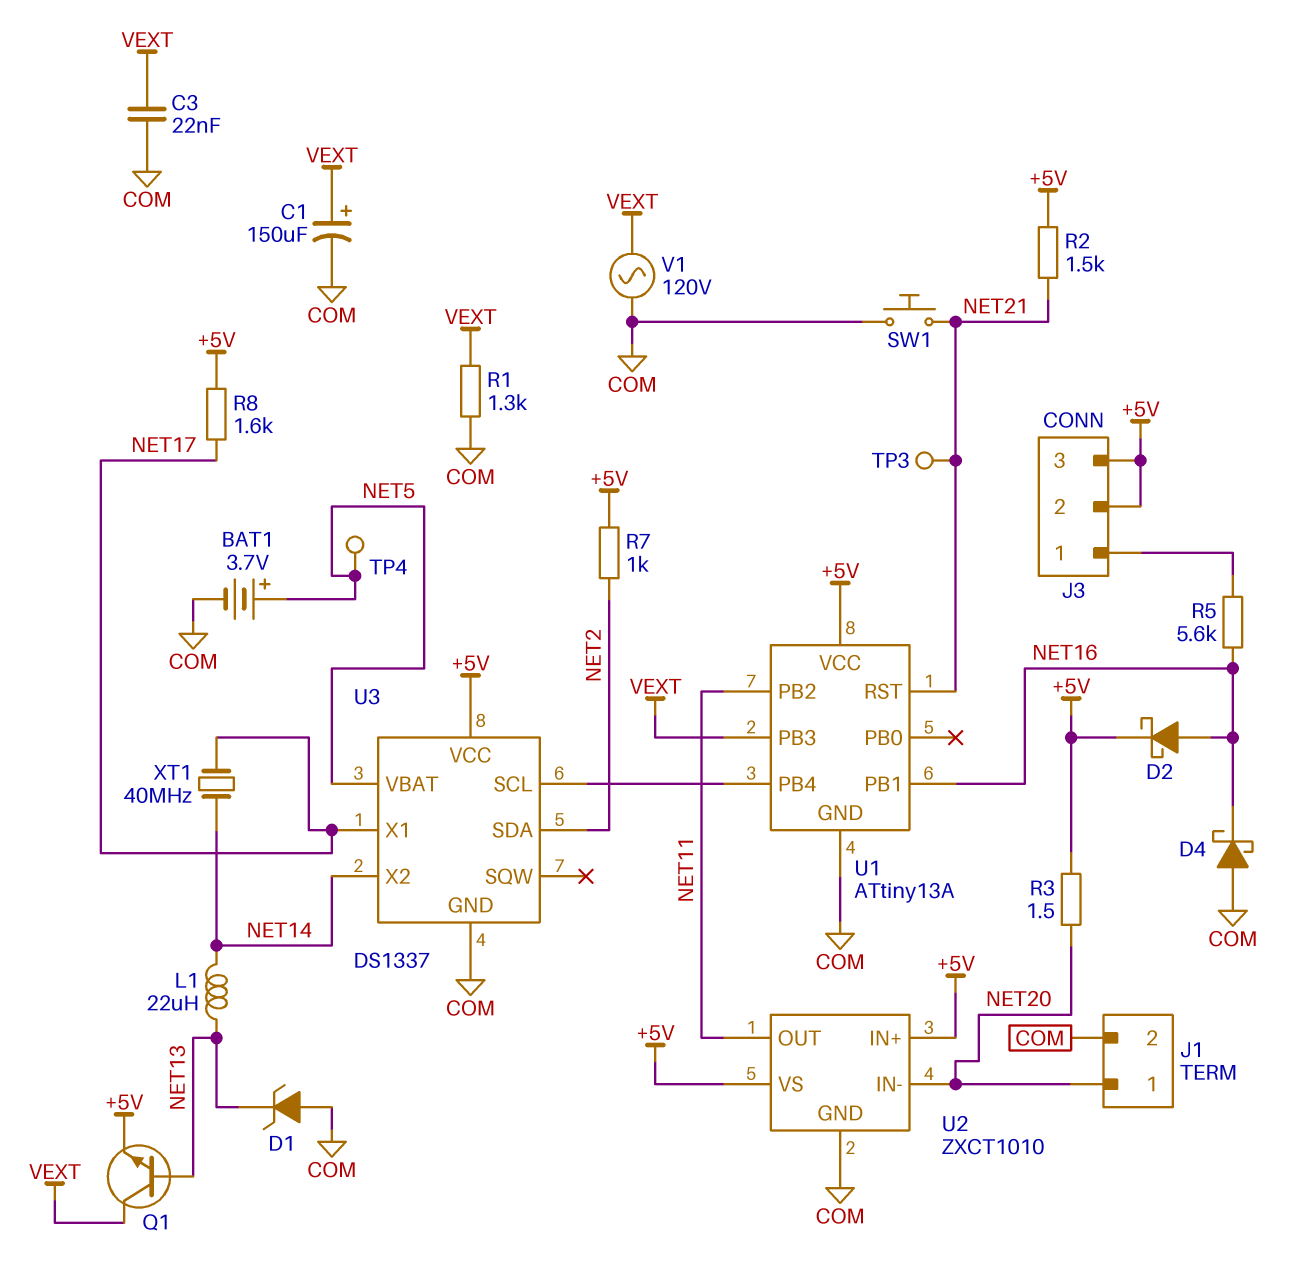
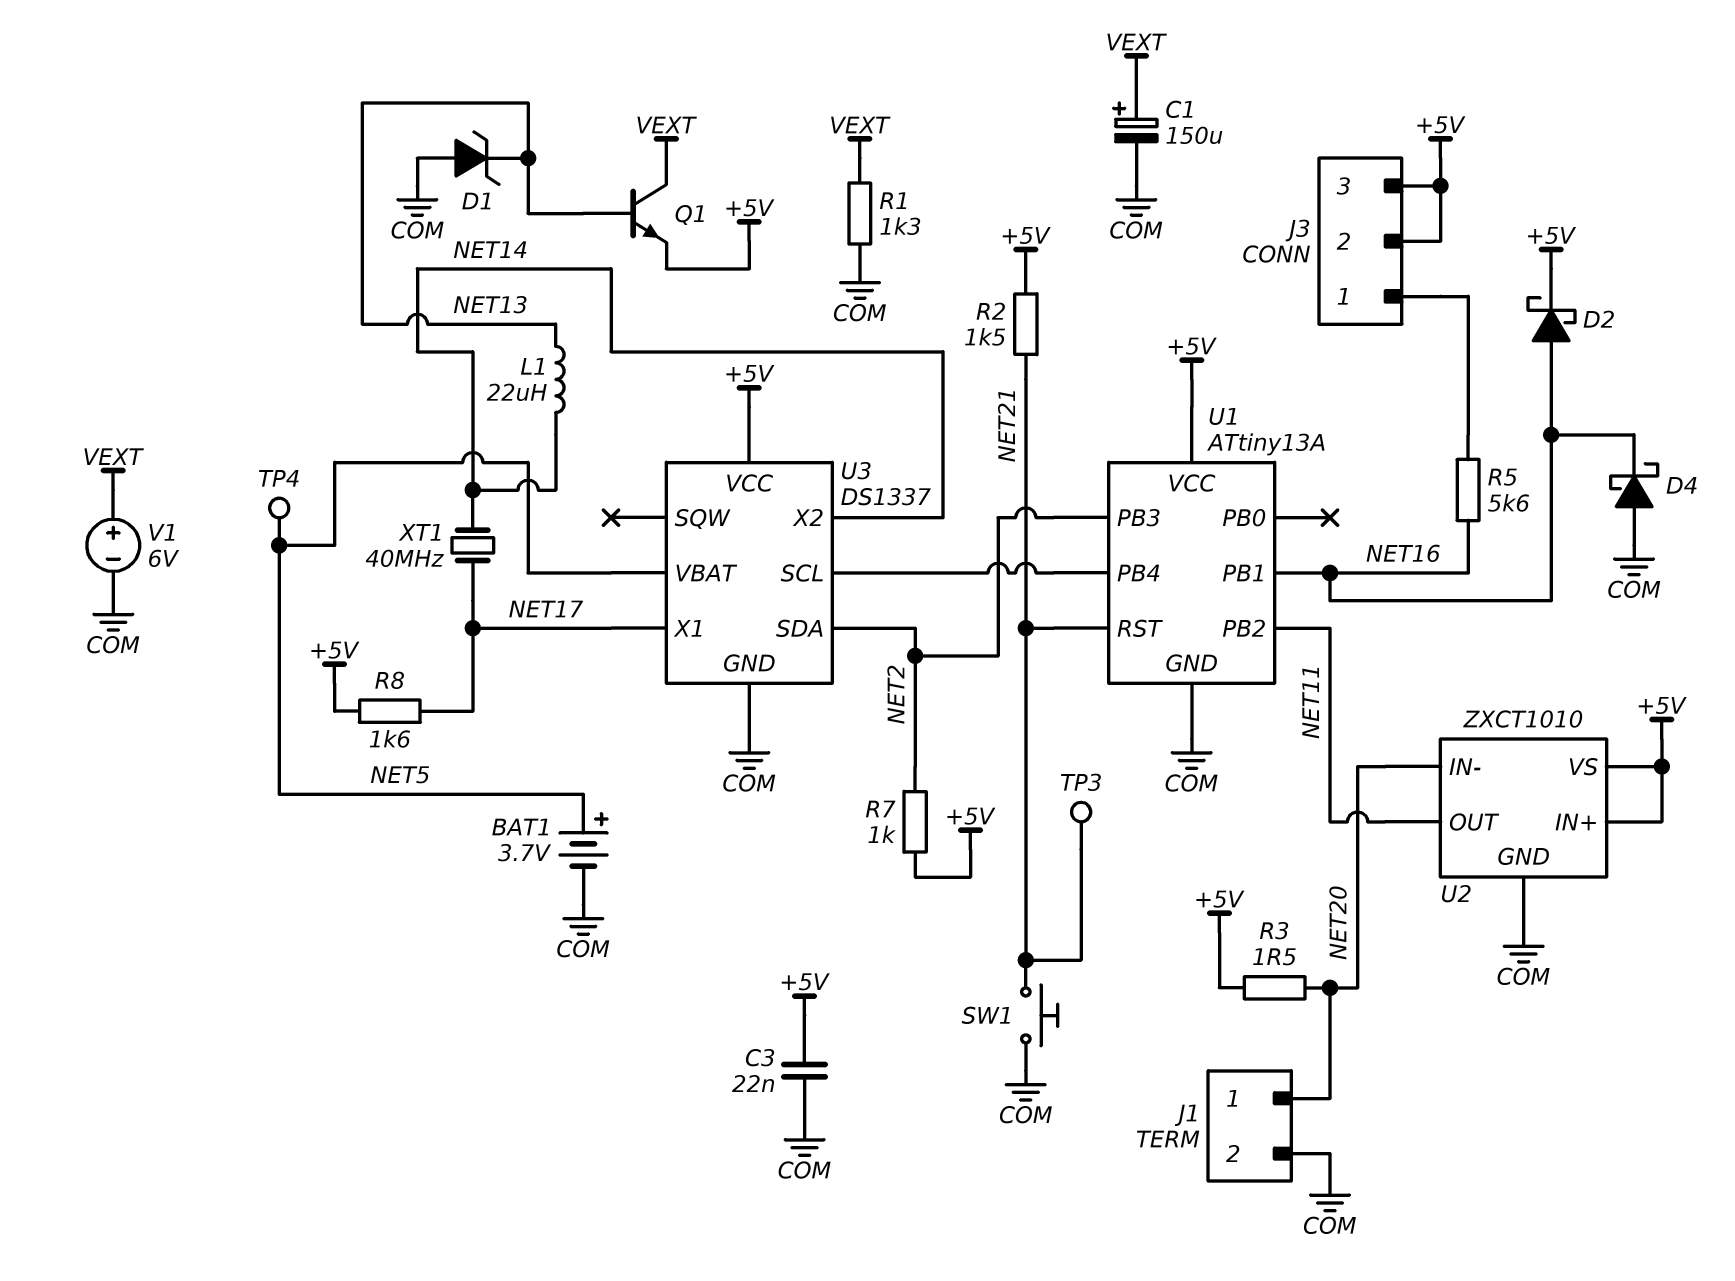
C3: 22nF (COM, VEXT) -> 22nF (+5V, COM)
U1 pin PB3: VEXT -> NET2
V1: AC 120V (COM, VEXT) -> 6V (plus VEXT, minus COM)

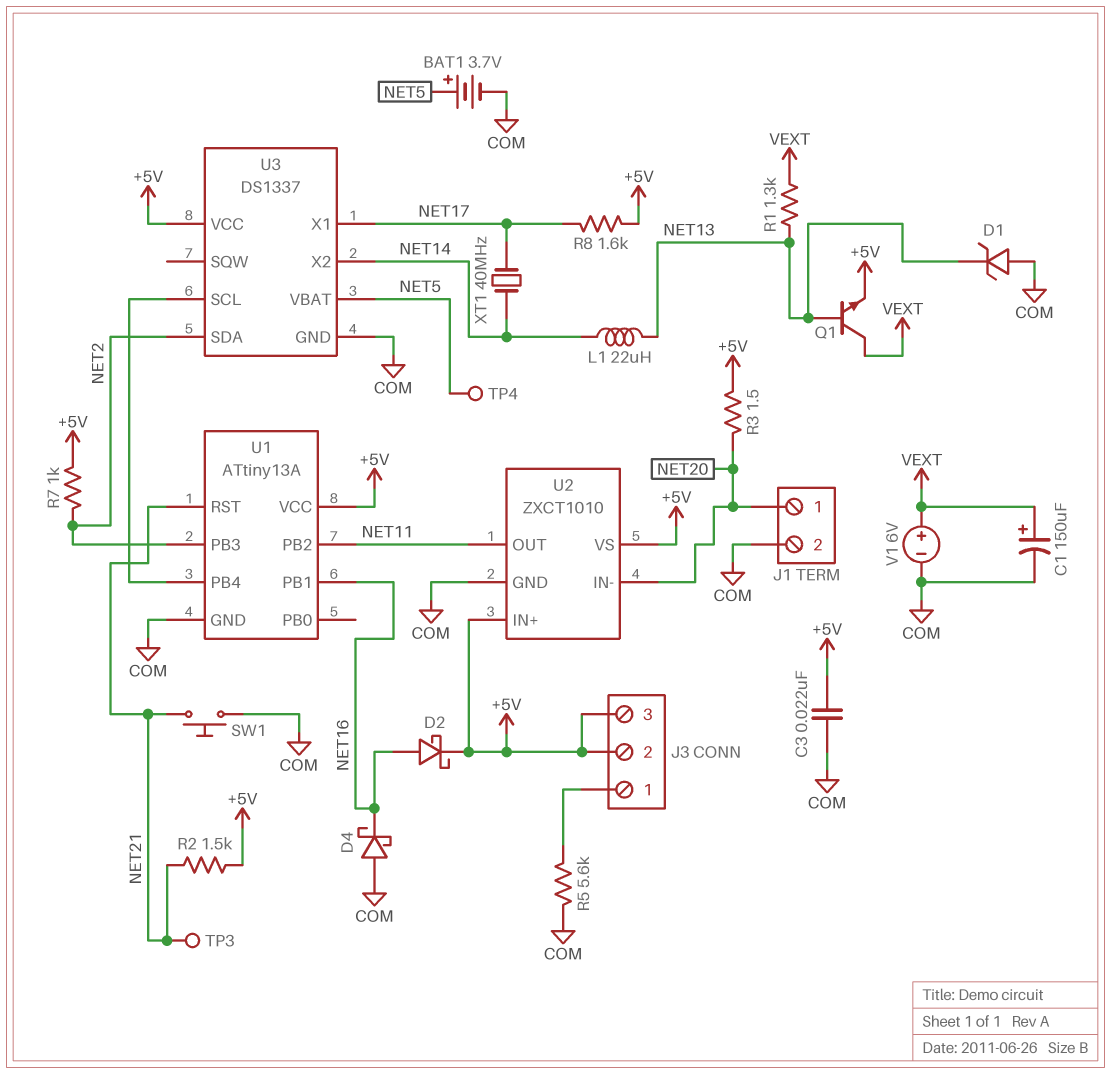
R1: 1.3k (COM, VEXT) -> 1.3k (NET13, VEXT)
R5: 5.6k (J3/1, NET16) -> 5.6k (COM, J3/1)

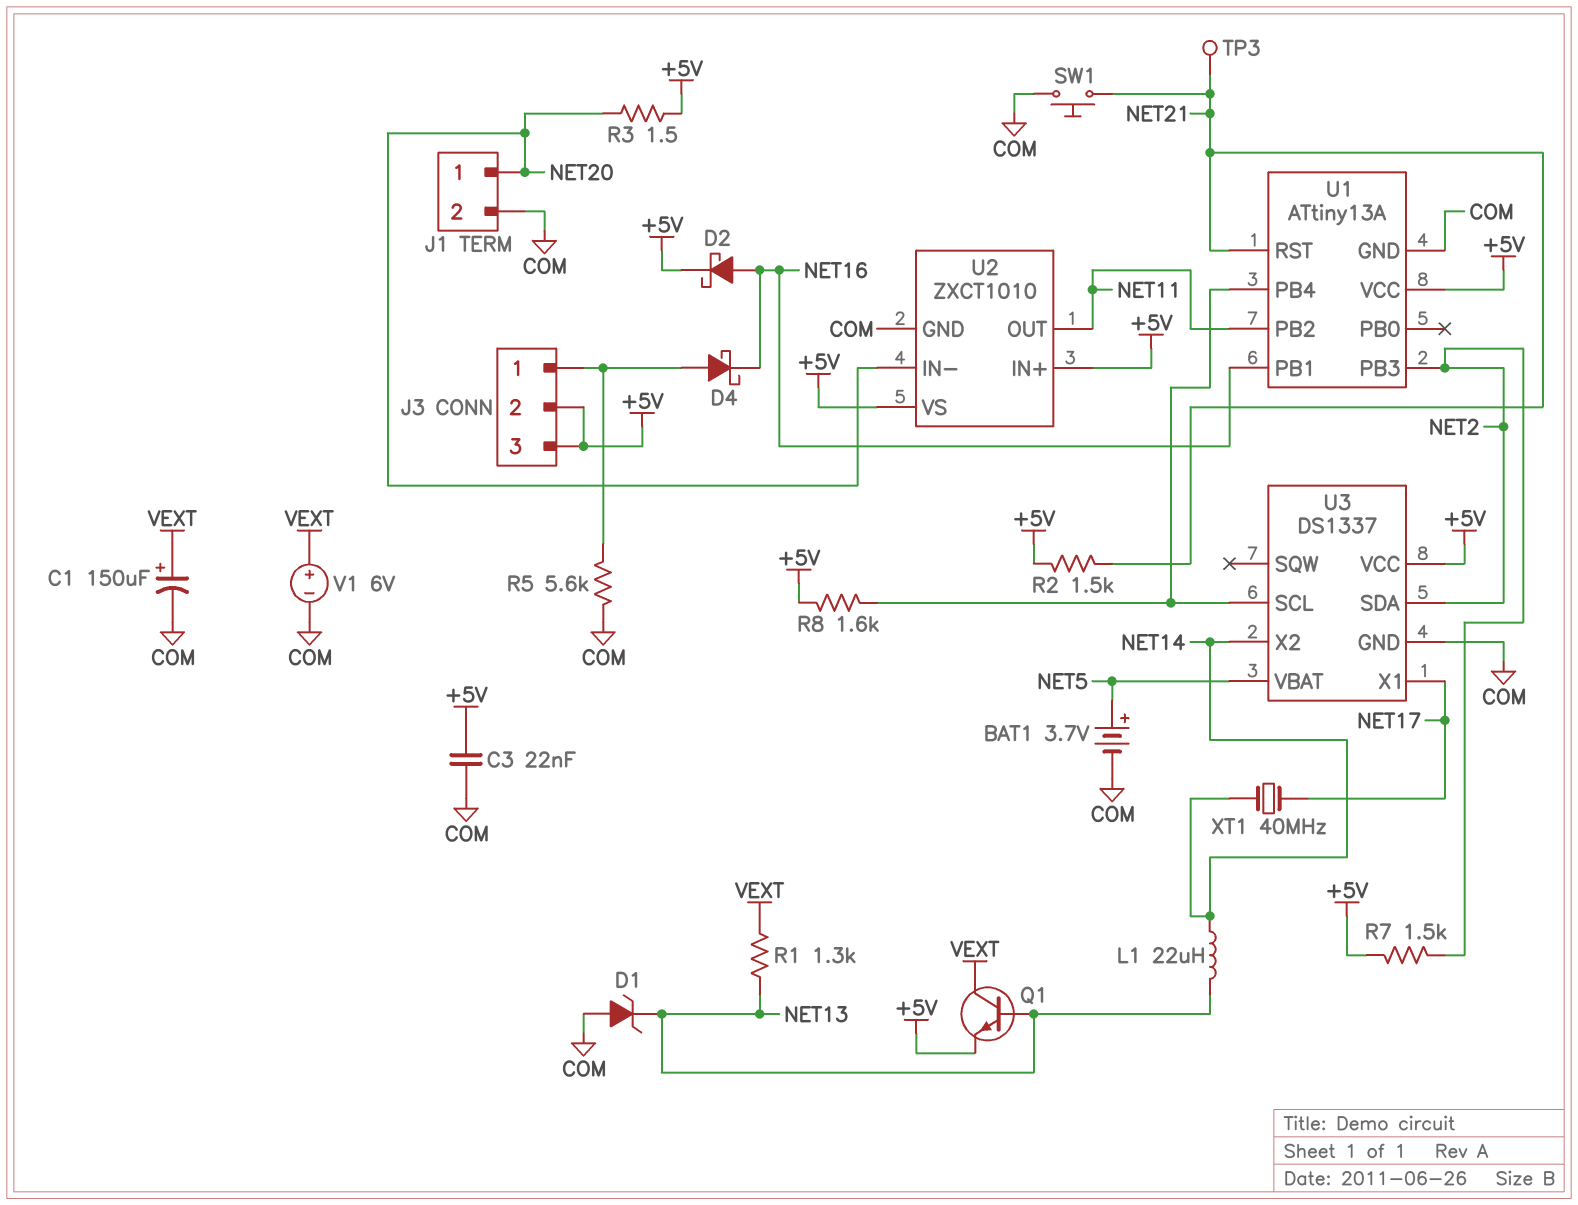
D4: schottky (A COM, K NET16) -> schottky (A J3/1, K NET16)
R7: 1k (+5V, NET2) -> 1.5k (+5V, NET2)
R8: 1.6k (+5V, NET17) -> 1.6k (+5V, U1/PB4)
TP4: test point (NET5) -> none

